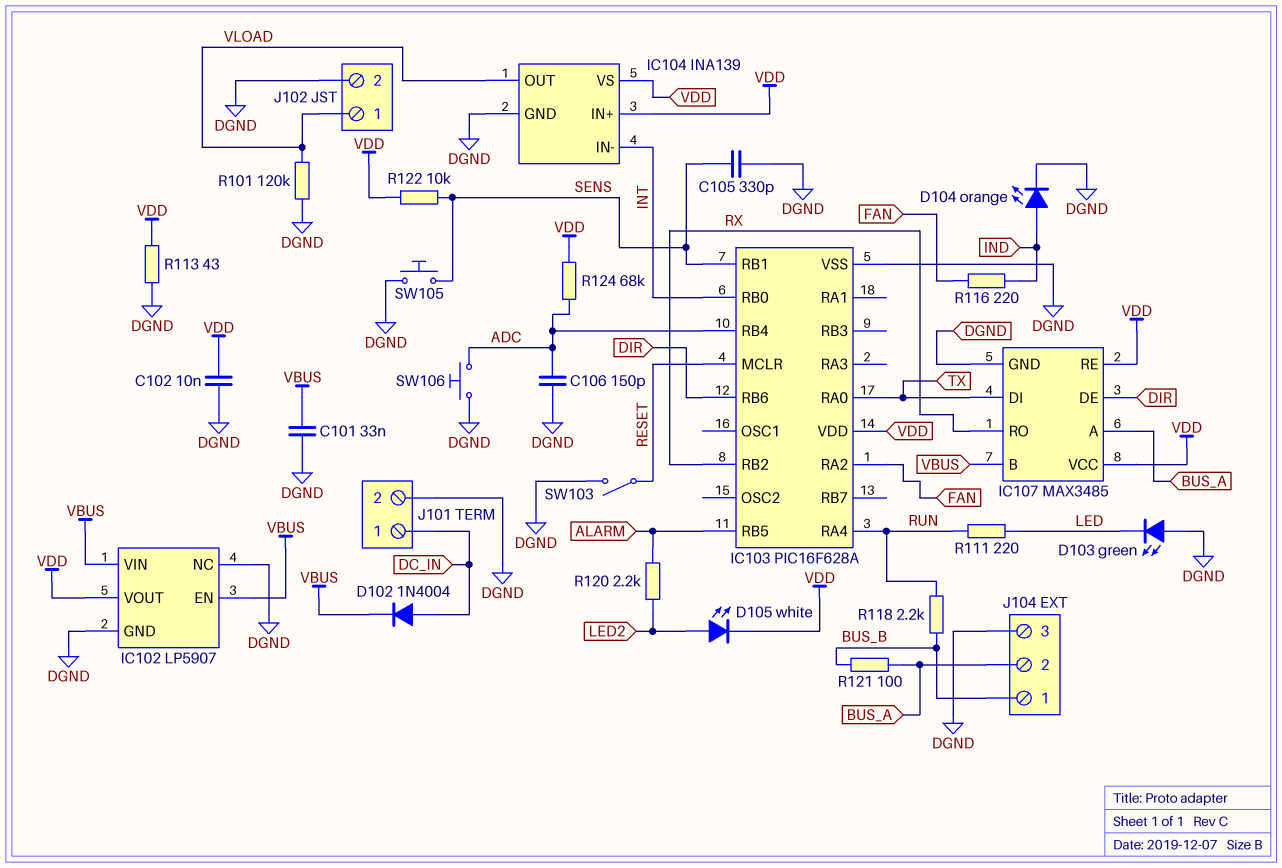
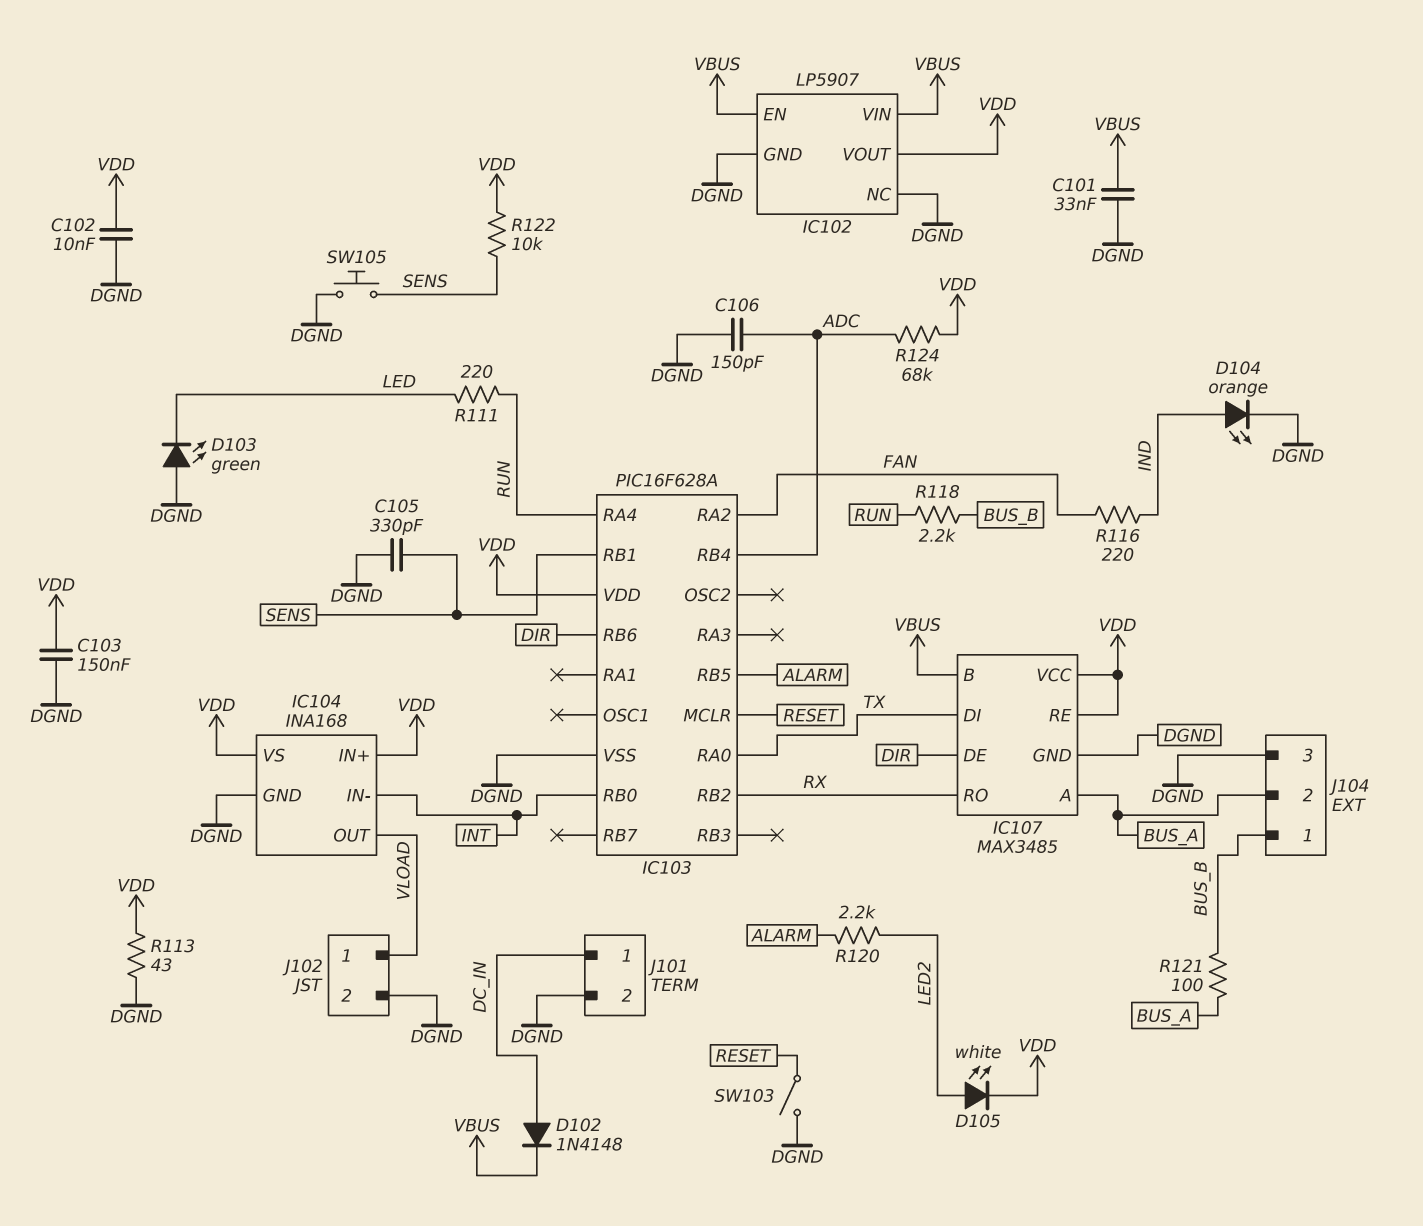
C103: none -> 150nF (DGND, VDD)
D102: diode 1N4004 (A DC_IN, K VBUS) -> diode 1N4148 (A DC_IN, K VBUS)
IC104: INA139 -> INA168
R101: 120k (DGND, VLOAD) -> none
SW106: button (ADC, DGND) -> none

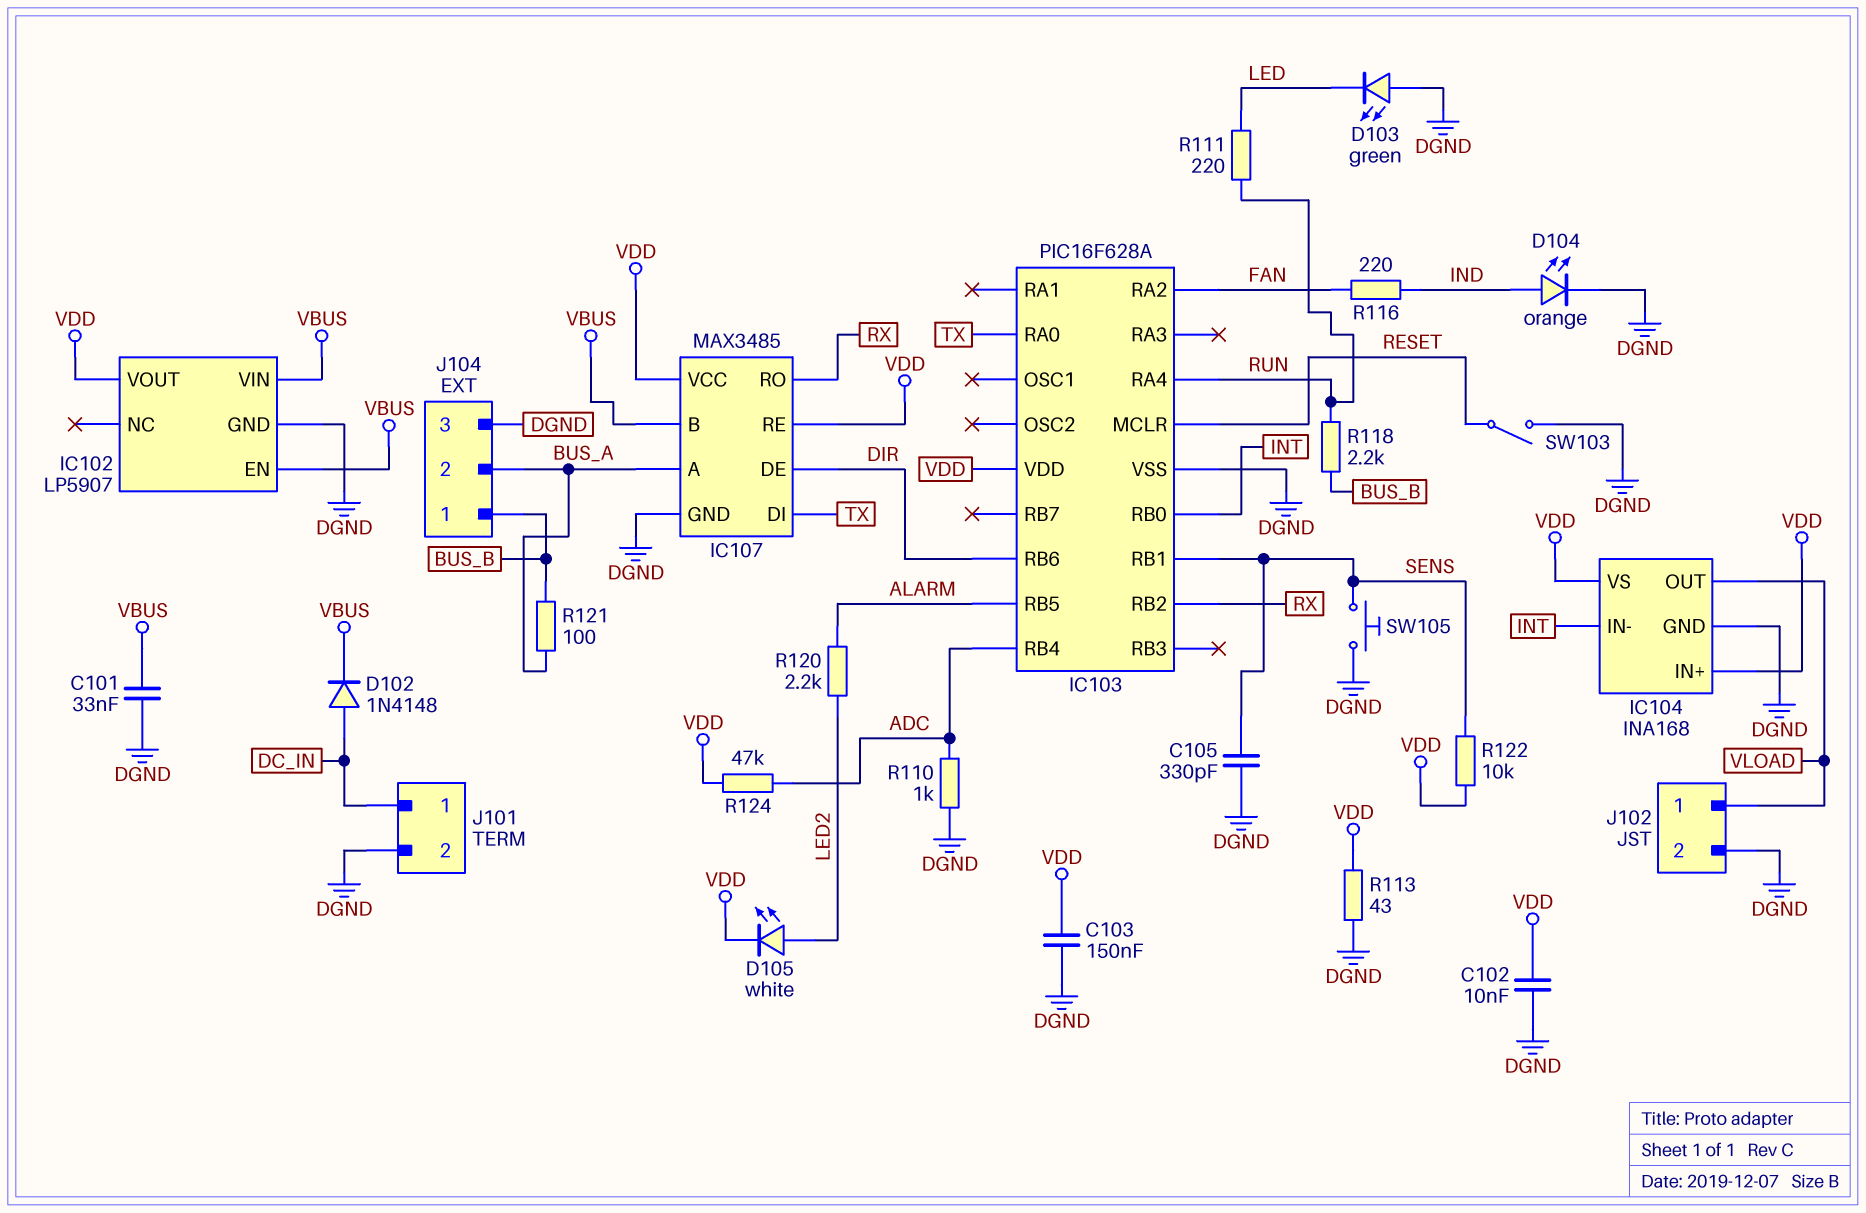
C106: 150pF (ADC, DGND) -> none
IC102 pin NC: DGND -> none
R110: none -> 1k (ADC, DGND)
R124: 68k (ADC, VDD) -> 47k (ADC, VDD)

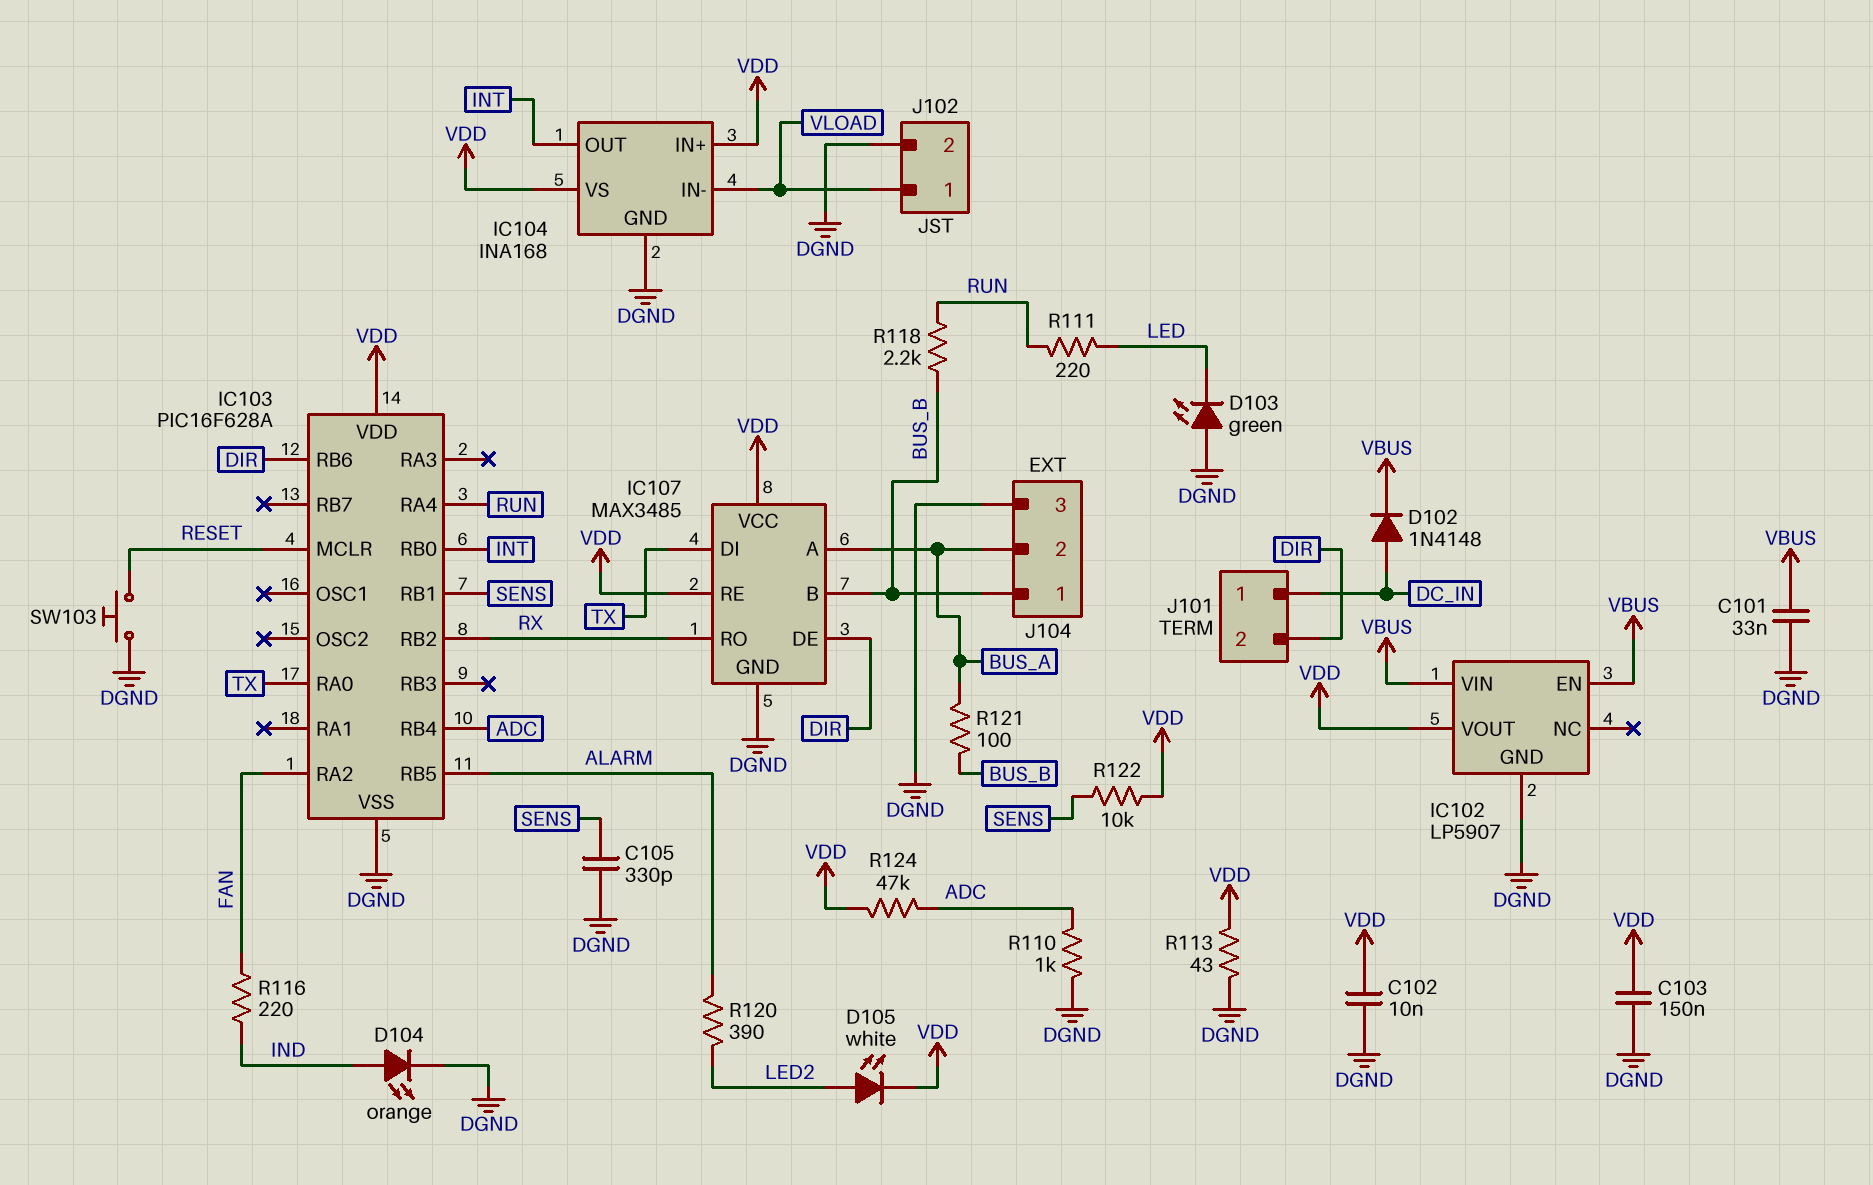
IC104 pin IN-: INT -> VLOAD
IC104 pin OUT: VLOAD -> INT
IC107 pin B: VBUS -> BUS_B
J101 pin 2: DGND -> DIR
R120: 2.2k (ALARM, LED2) -> 390 (ALARM, LED2)
SW103: switch (DGND, RESET) -> button (DGND, RESET)
SW105: button (DGND, SENS) -> none

